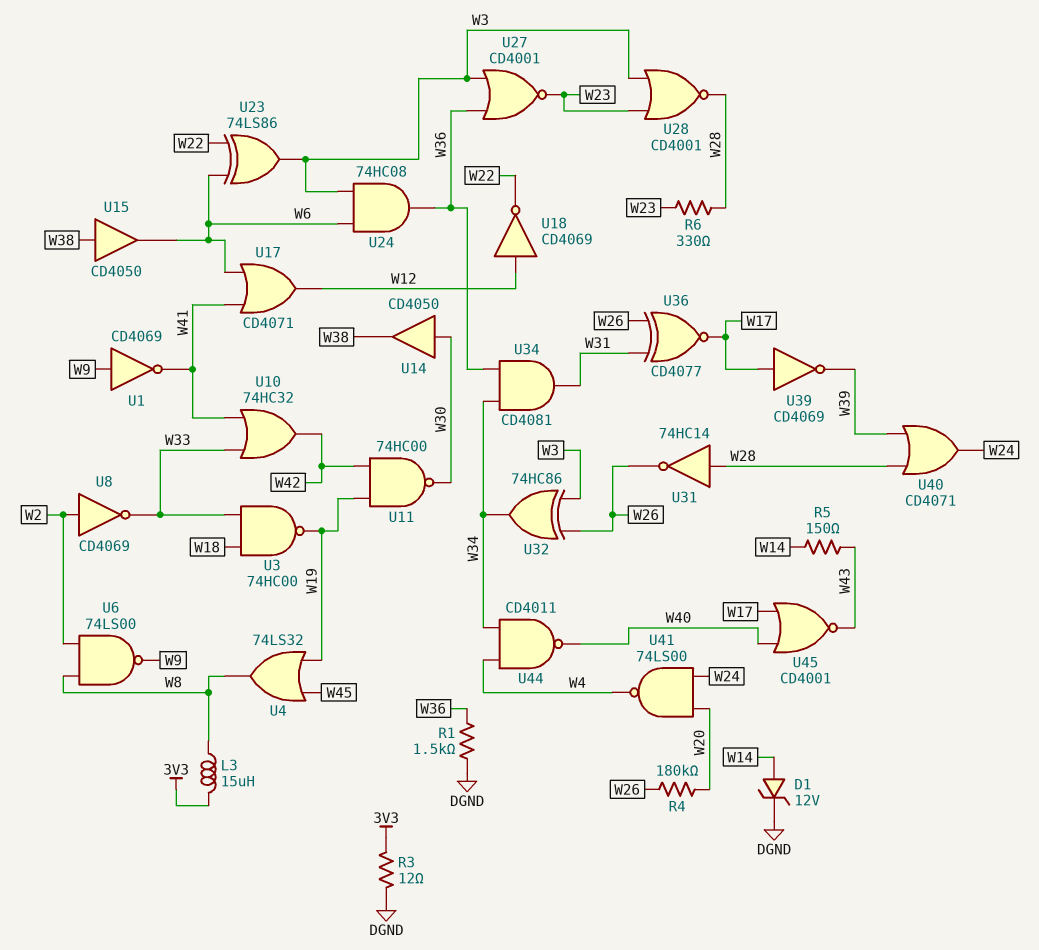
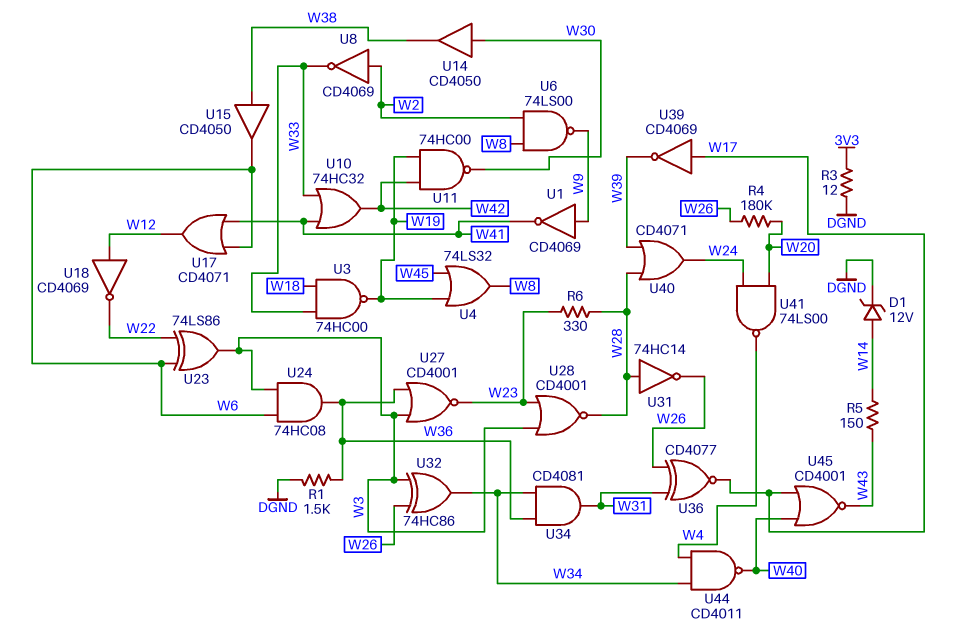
L3: 15uH (3V3, W8) -> none

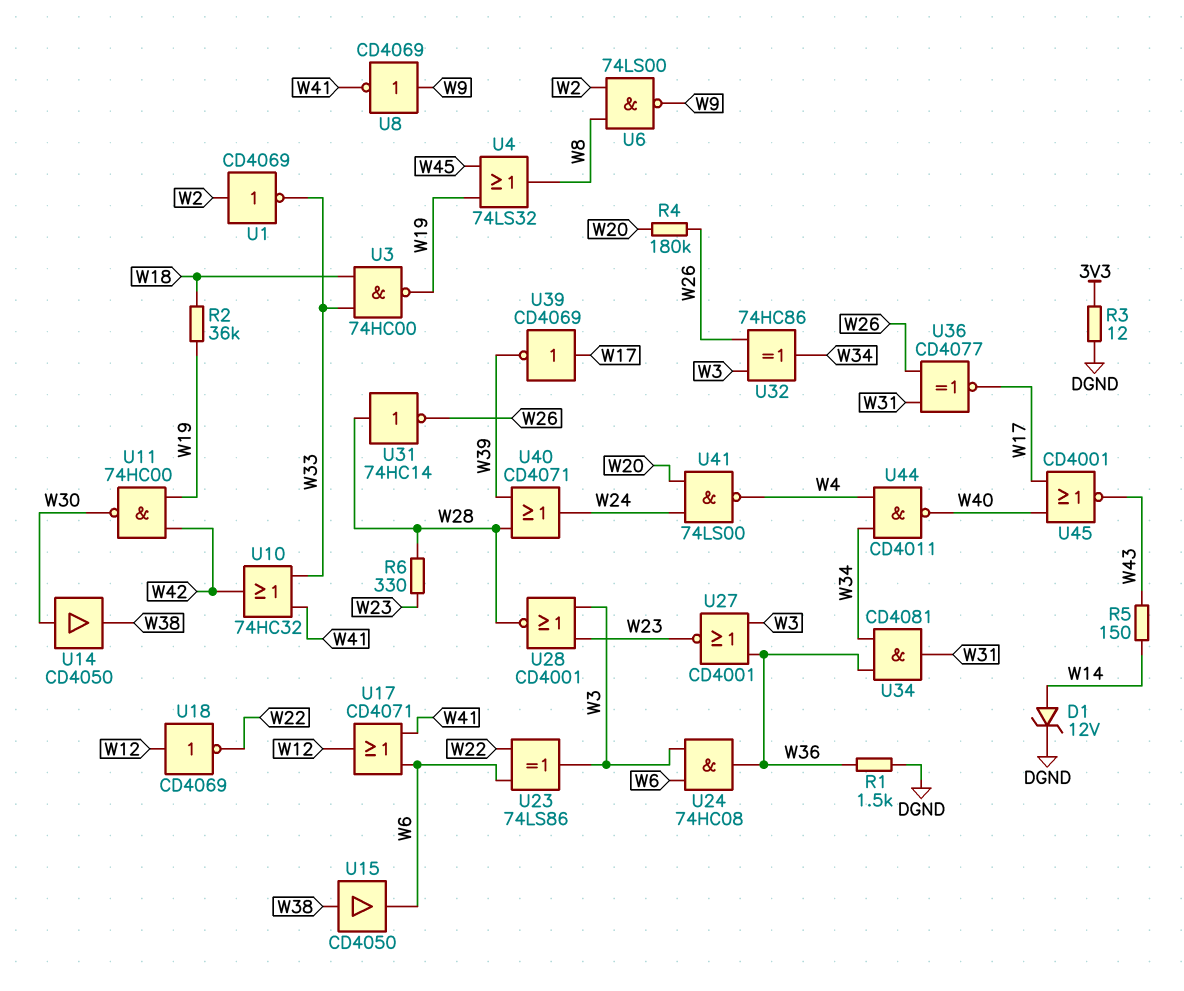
R2: none -> 36k (W18, W19)
U1: NOT CD4069 (in W9, out W41) -> NOT CD4069 (in W2, out W33)
U8: NOT CD4069 (in W2, out W33) -> NOT CD4069 (in W9, out W41)

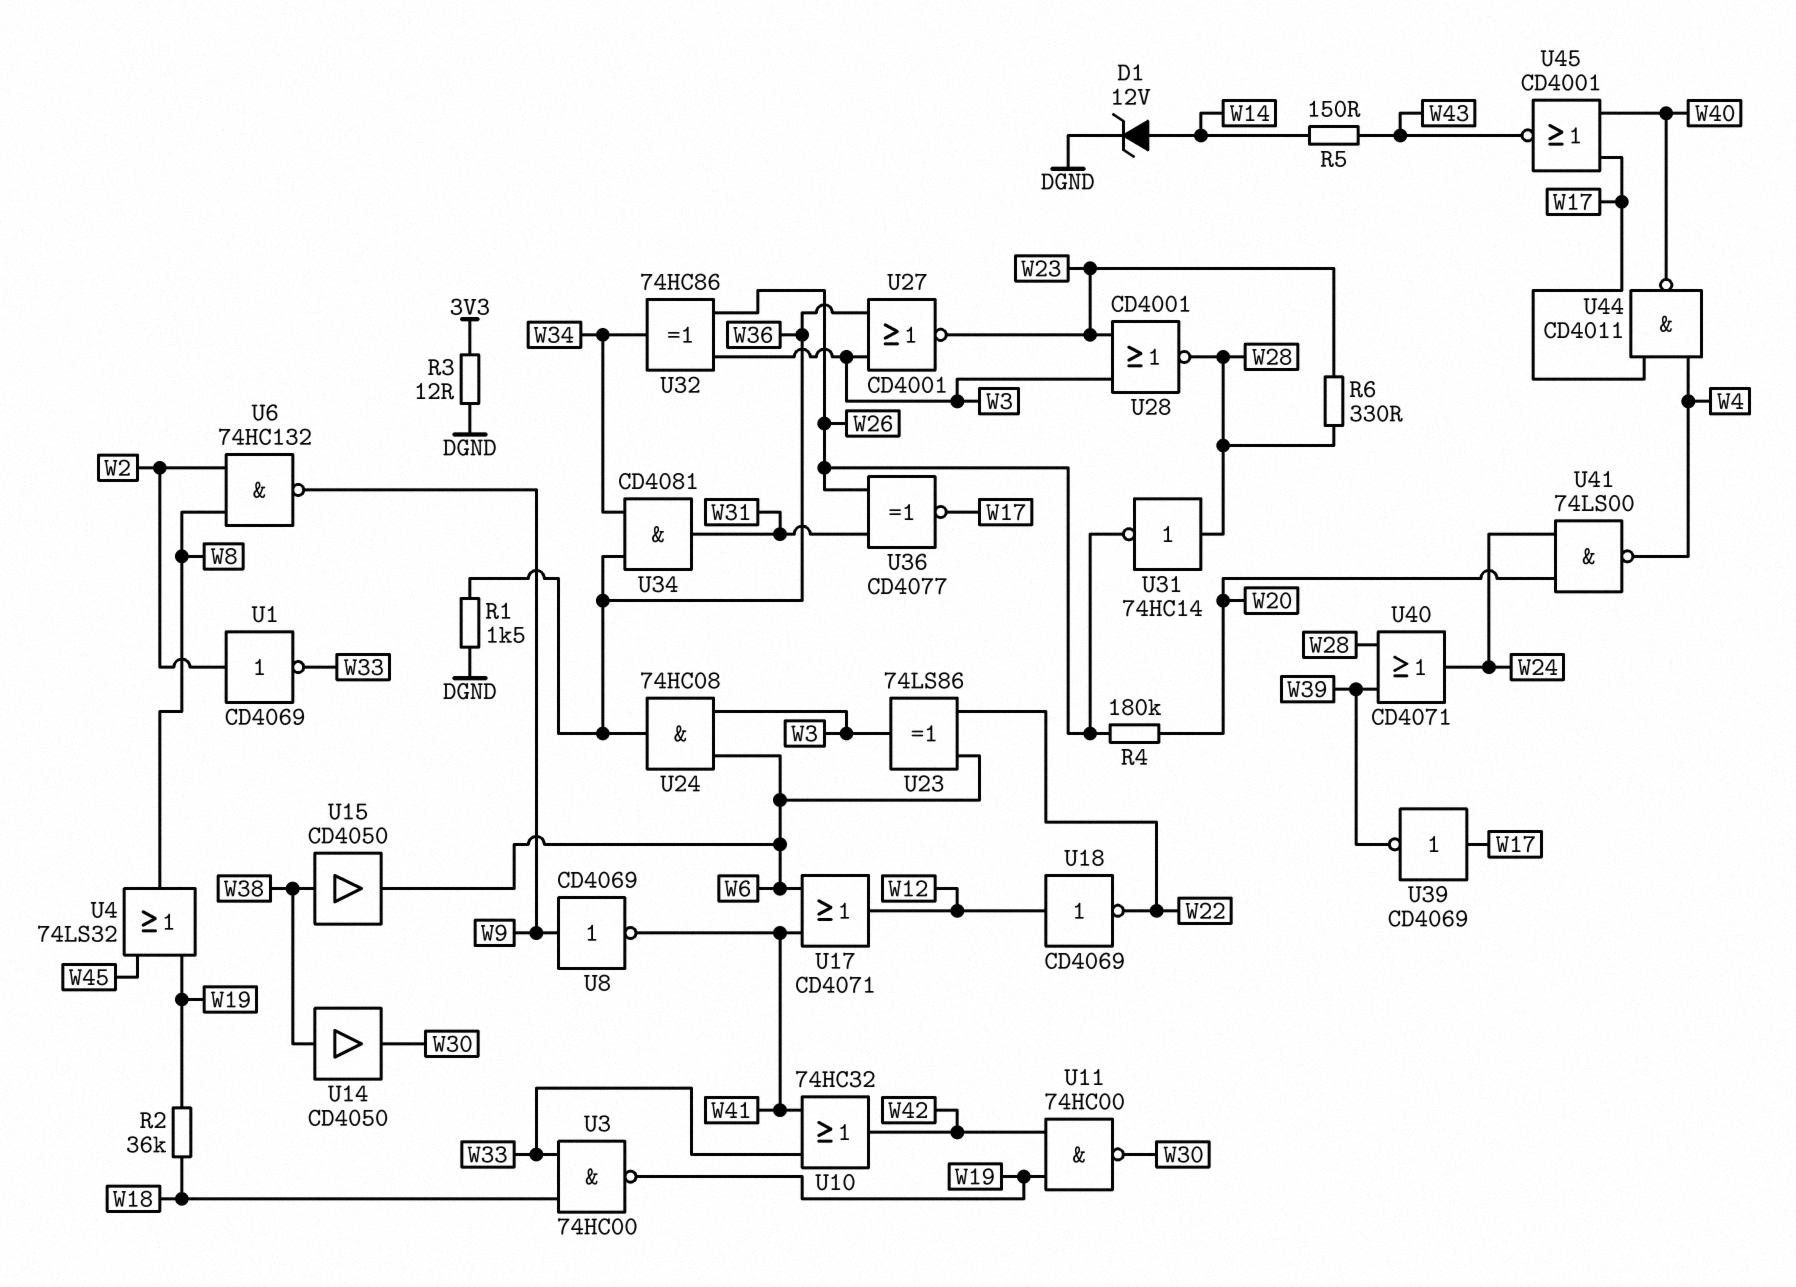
U6: NAND 74LS00 (in W2, in W8, out W9) -> NAND 74HC132 (in W2, in W8, out W9)
U14: buffer CD4050 (in W30, out W38) -> buffer CD4050 (in W38, out W30)
U44: NAND CD4011 (in W4, in W34, out W40) -> NAND CD4011 (in W4, in W17, out W40)

